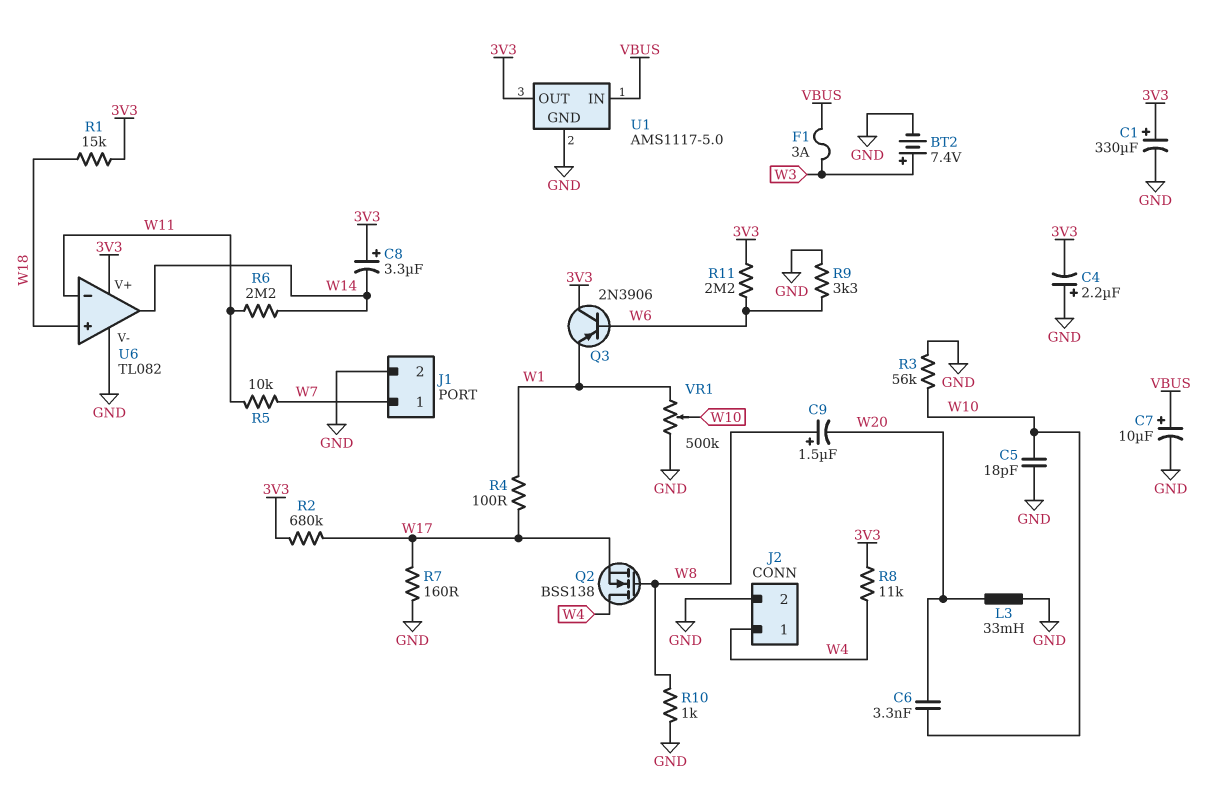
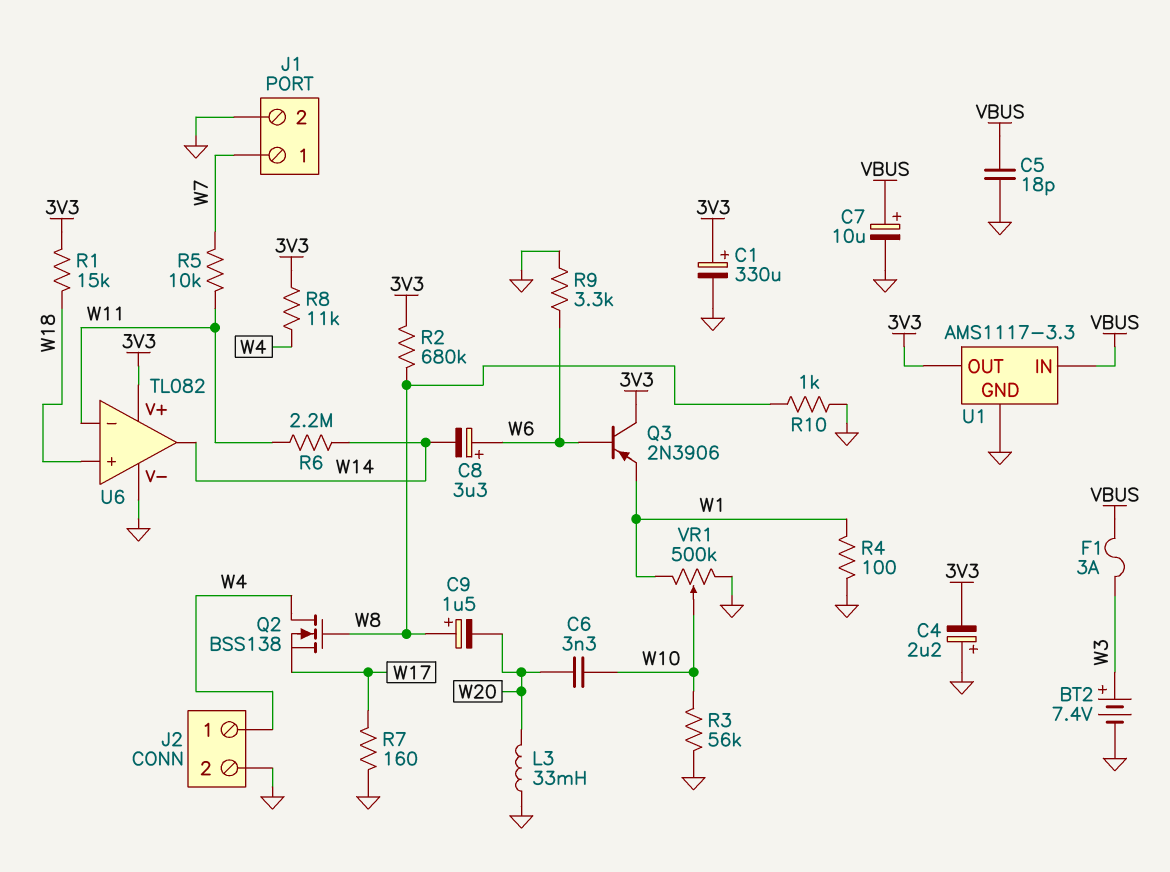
C5: 18pF (GND, W10) -> 18pF (GND, VBUS)
C8: 3.3uF (plus 3V3, minus W14) -> 3.3uF (plus W6, minus W14)
R2: 680k (3V3, W17) -> 680k (3V3, W8)
R4: 100 (W1, W17) -> 100 (GND, W1)
R11: 2.2M (3V3, W6) -> none
U1: AMS1117-5.0 -> AMS1117-3.3

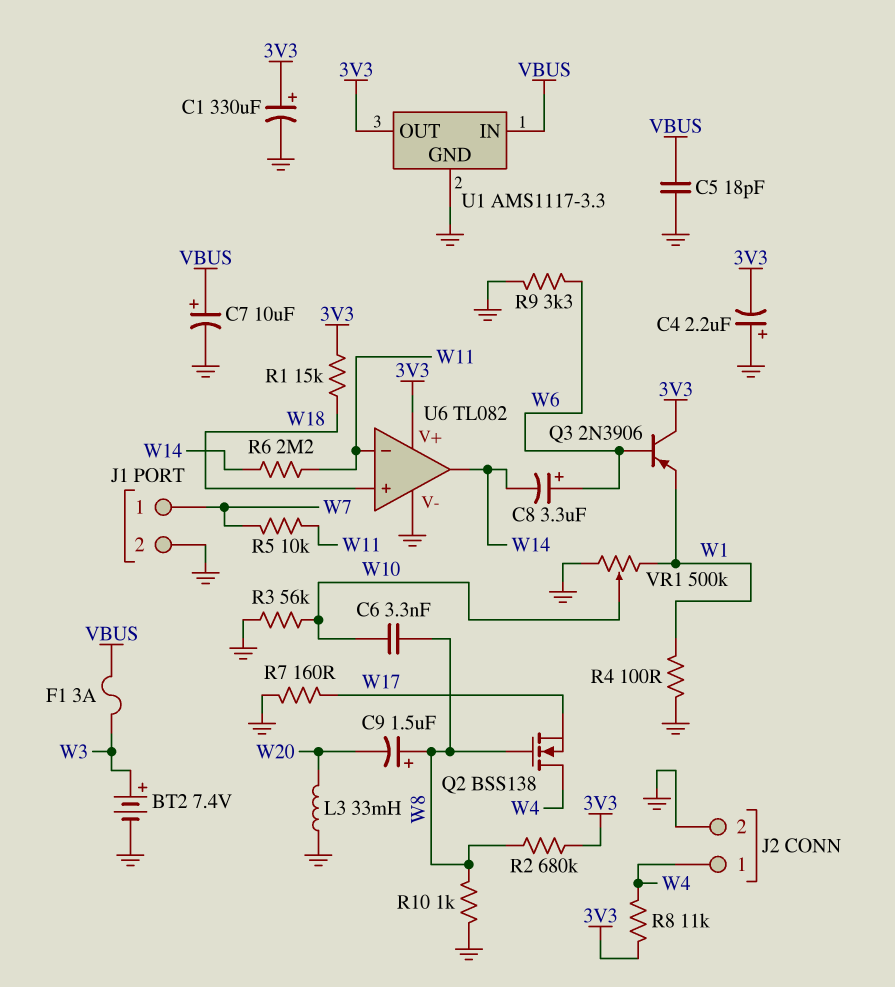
C6: 3.3nF (W10, W20) -> 3.3nF (W8, W10)

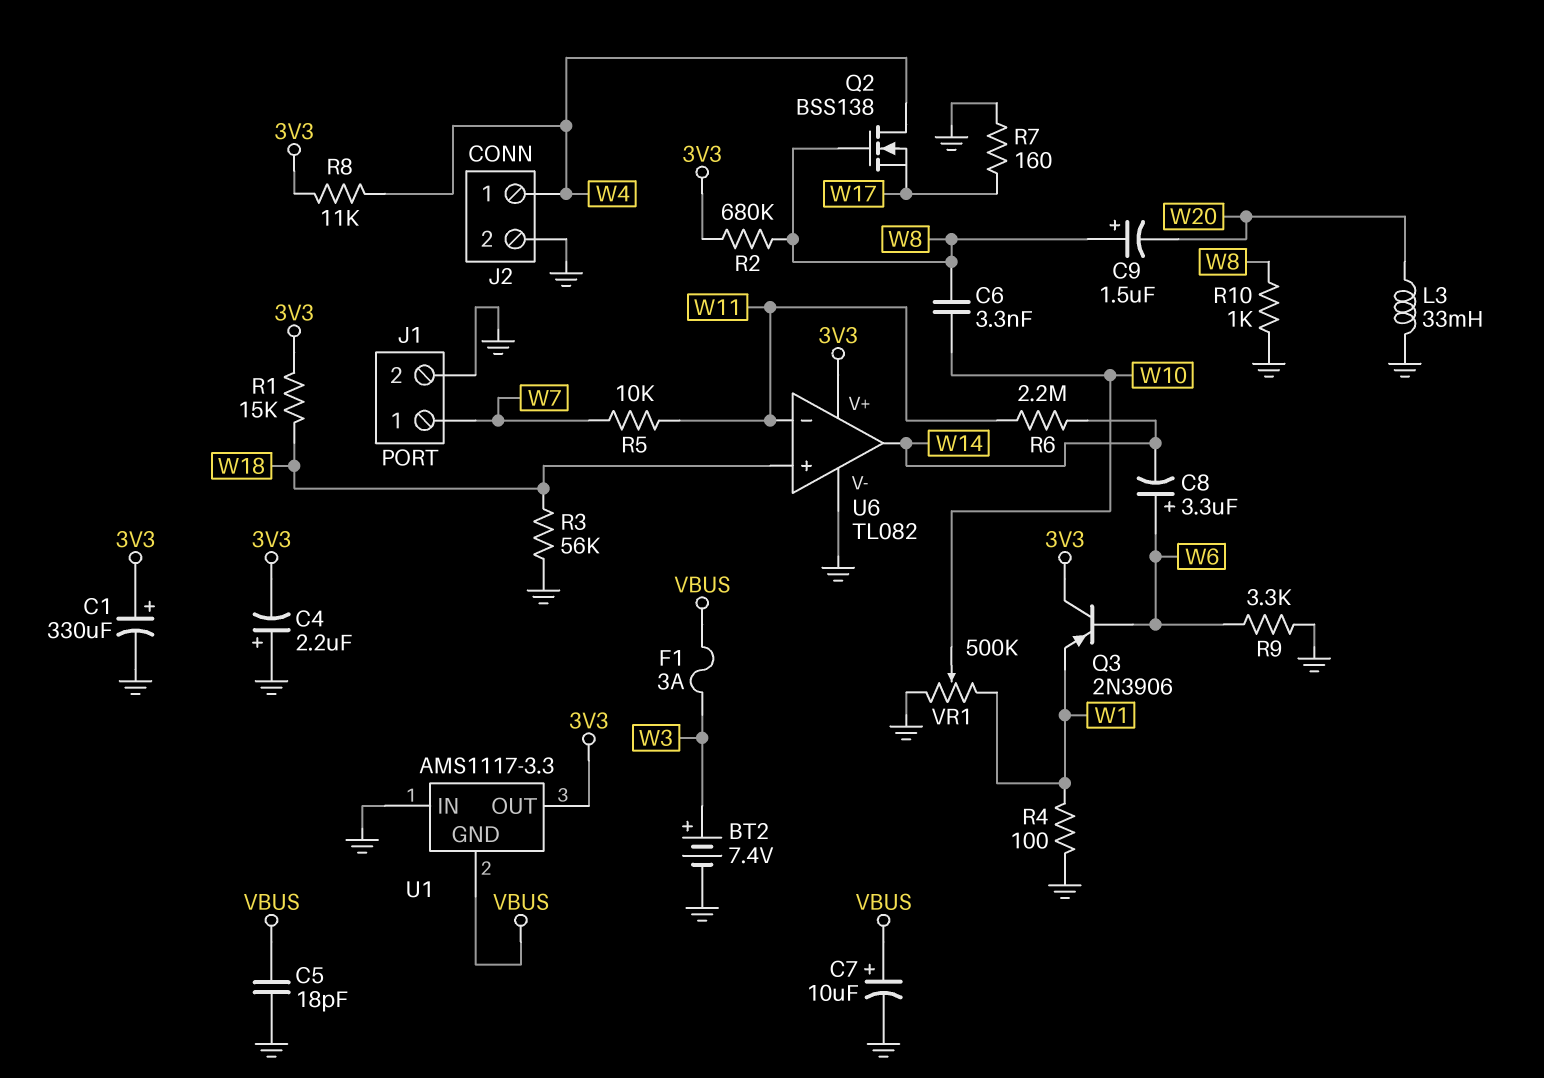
R3: 56k (GND, W10) -> 56k (GND, W18)
U1 pin GND: GND -> VBUS
U1 pin IN: VBUS -> GND

